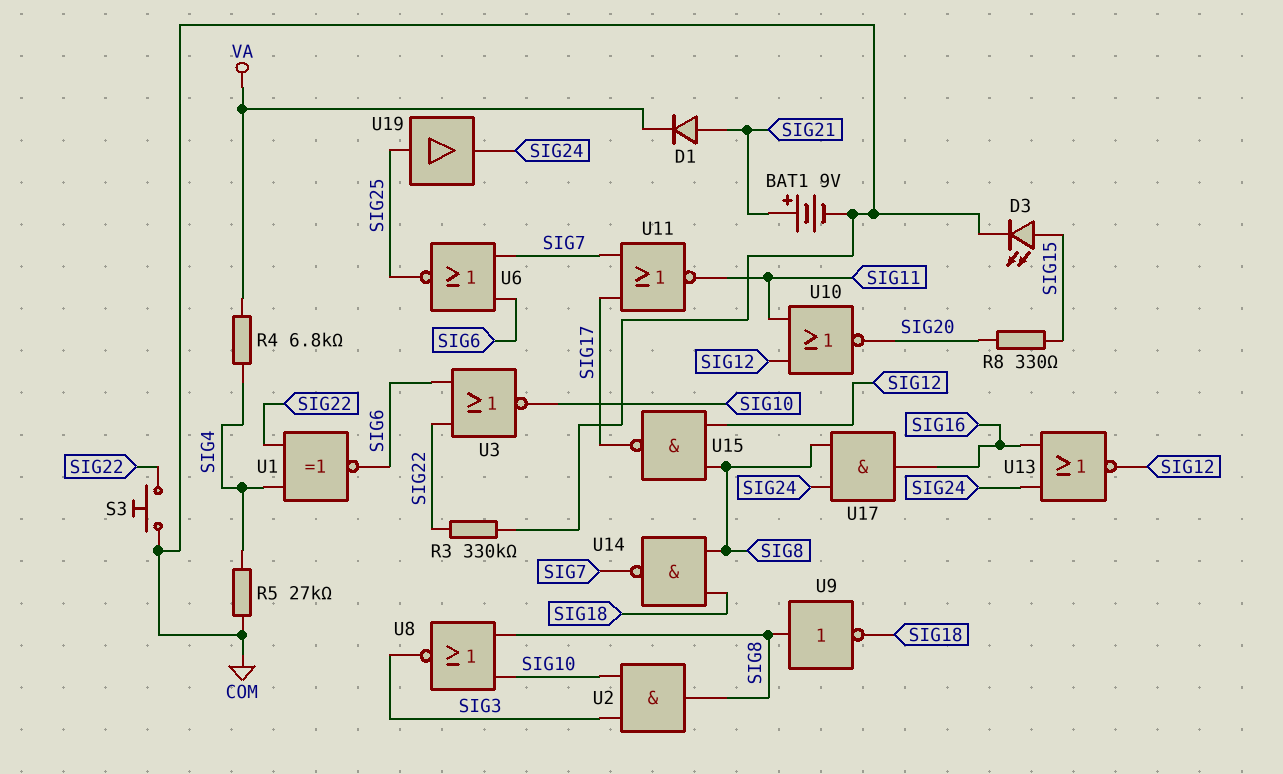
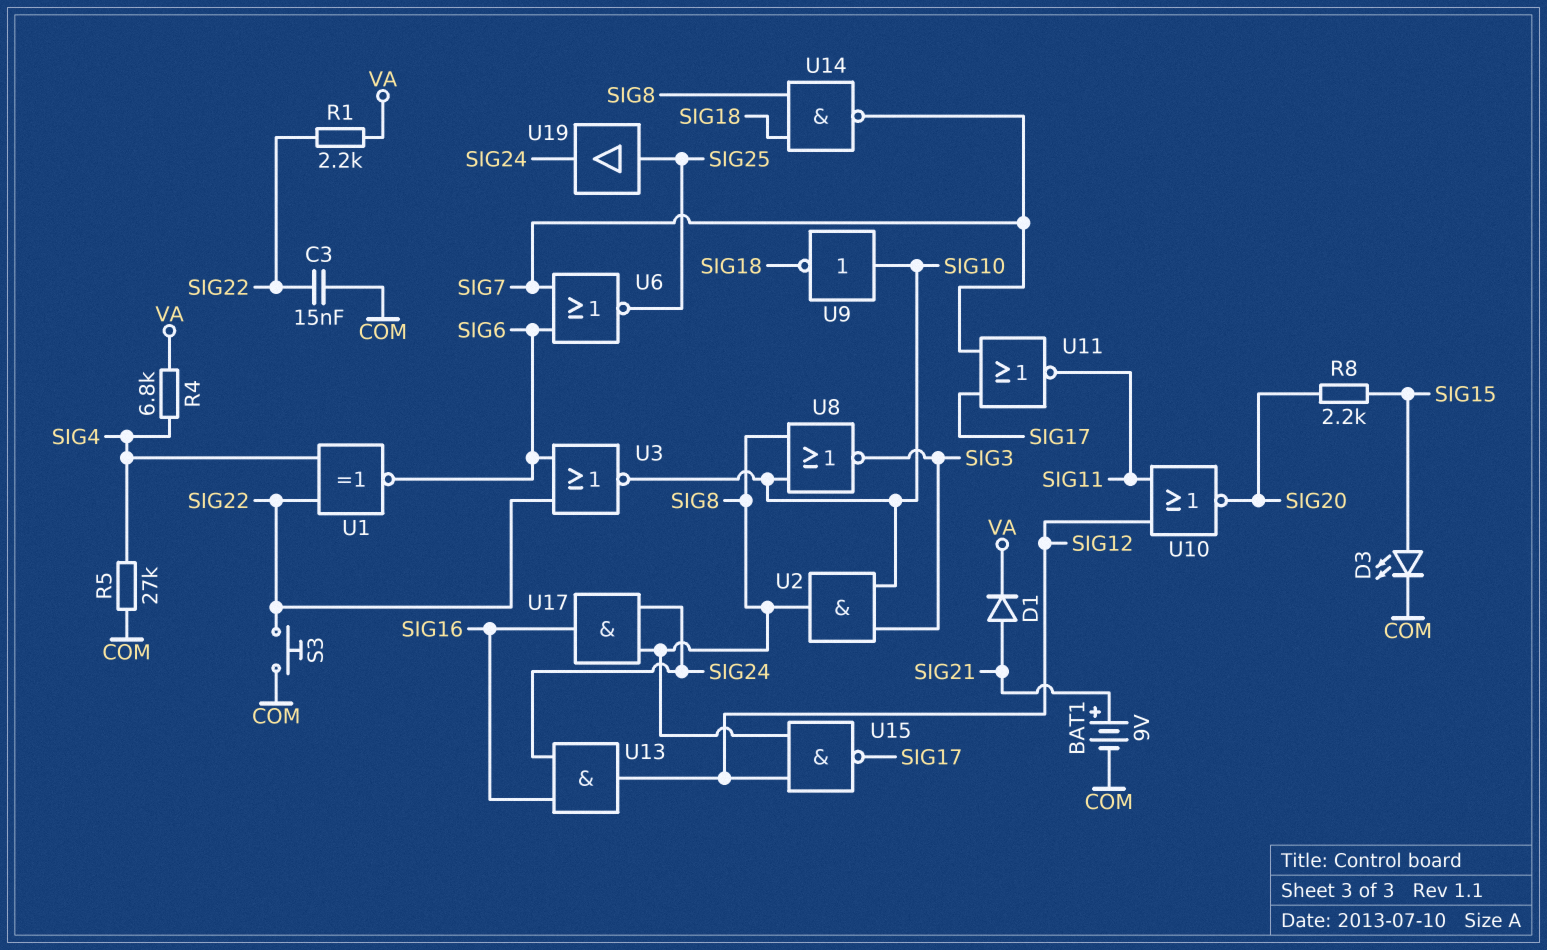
C3: none -> 15nF (COM, SIG22)
R1: none -> 2.2k (SIG22, VA)
R3: 330k (COM, SIG22) -> none
R8: 330 (SIG15, SIG20) -> 2.2k (SIG15, SIG20)
U9: NOT (in SIG8, out SIG18) -> NOT (in SIG10, out SIG18)
U13: NOR (in SIG16, in SIG24, out SIG12) -> AND (in SIG16, in SIG24, out SIG12)

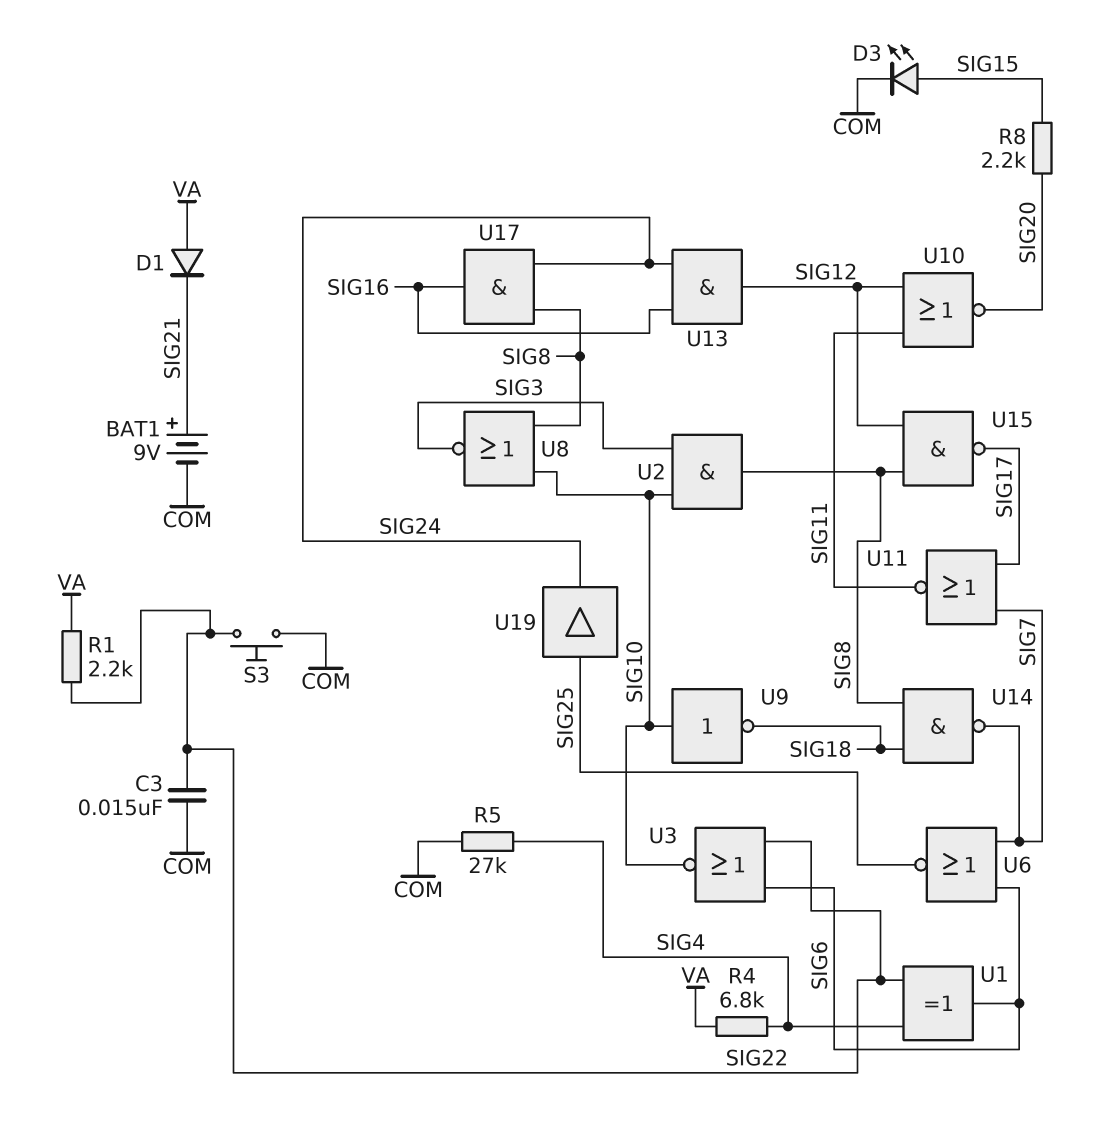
D1: diode (A SIG21, K VA) -> diode (A VA, K SIG21)
U1: XNOR (in SIG4, in SIG22, out SIG6) -> XOR (in SIG4, in SIG22, out SIG6)

